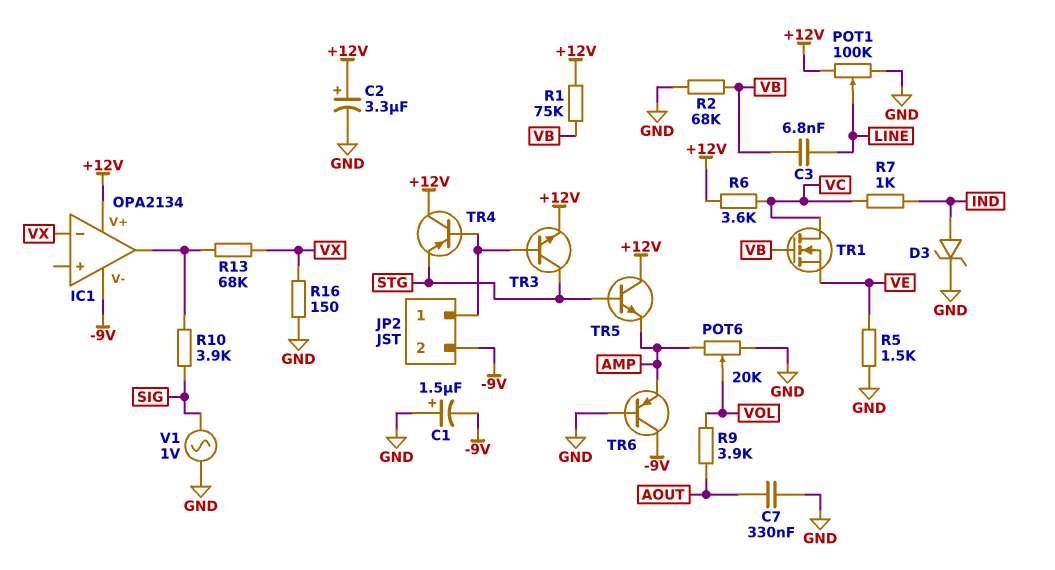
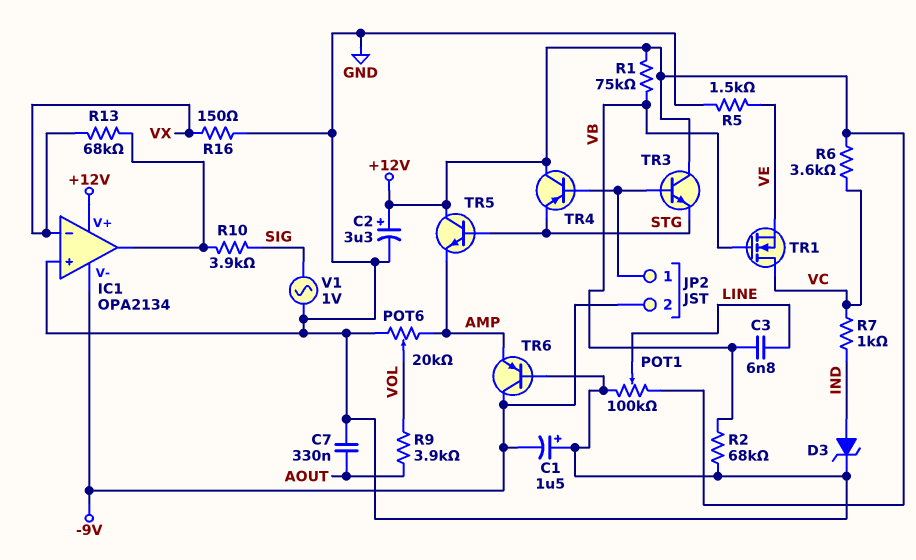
IC1 pin in+: none -> GND
TR3: NPN (B JP2/1, C STG, E +12V) -> NPN (B JP2/1, C +12V, E STG)

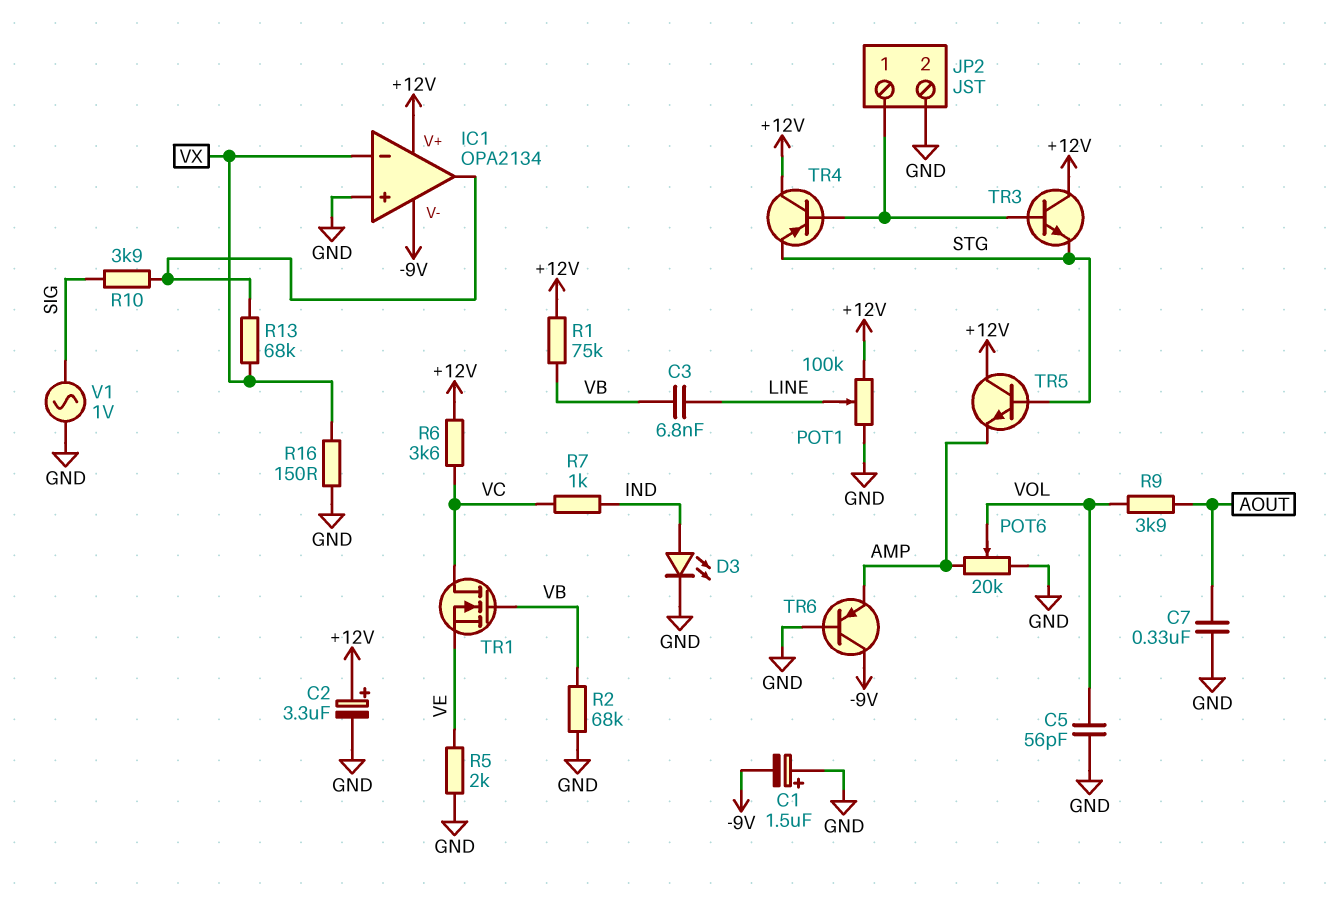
C5: none -> 56pF (GND, VOL)
D3: zener (A IND, K GND) -> LED (A IND, K GND)
JP2 pin 2: -9V -> GND
R5: 1.5k (GND, VE) -> 2k (GND, VE)

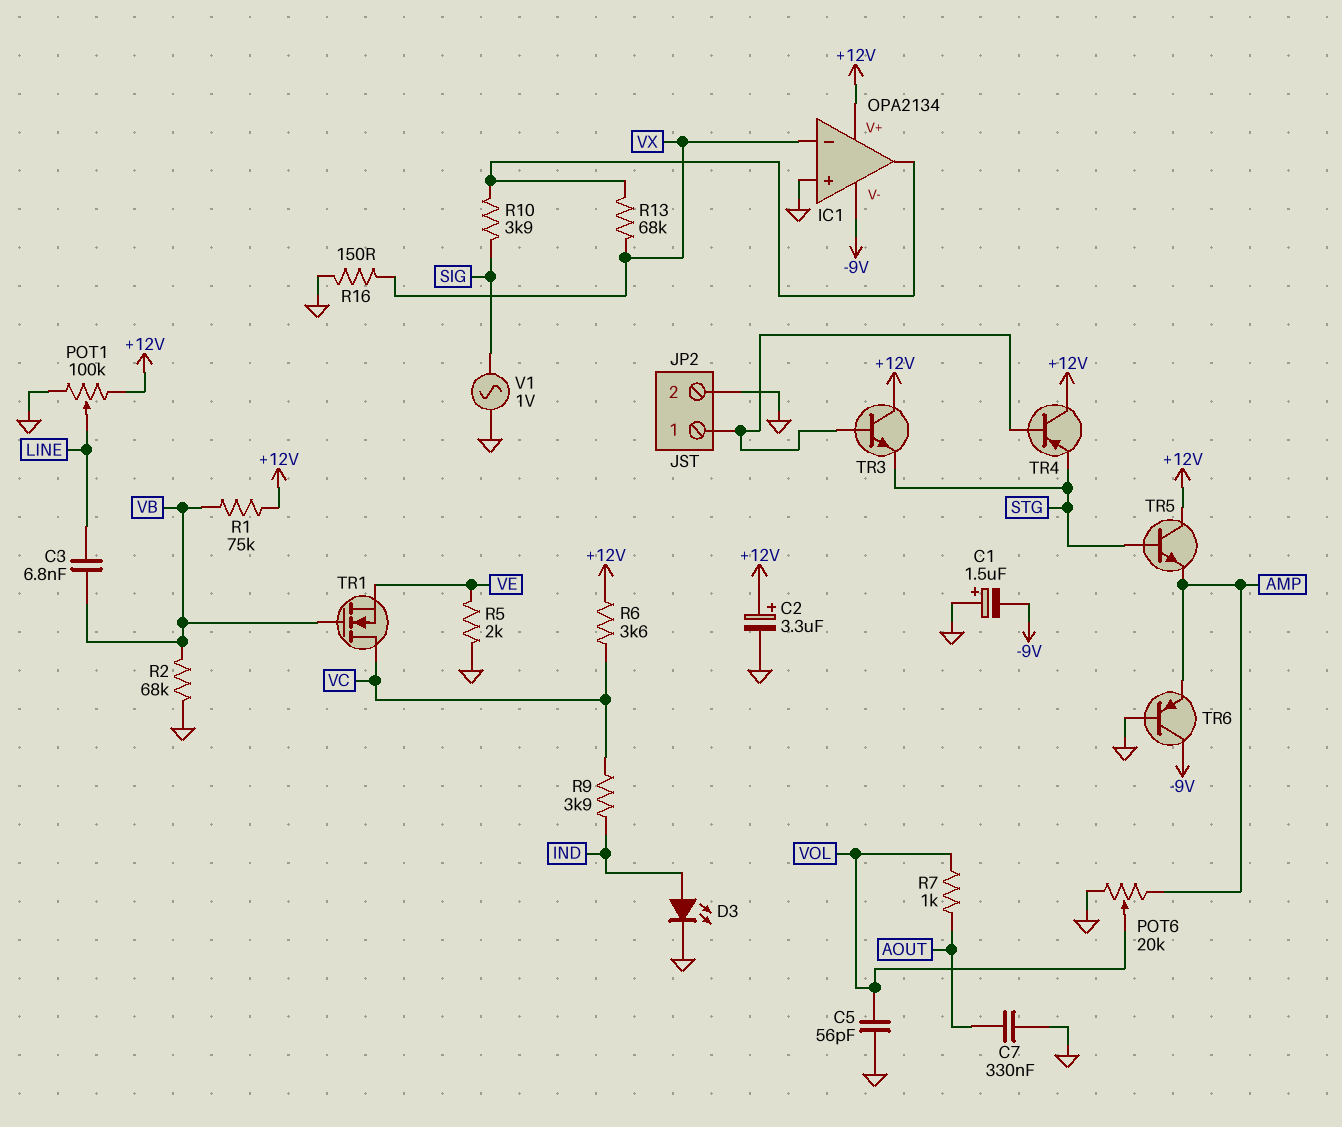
R7: 1k (IND, VC) -> 1k (AOUT, VOL)
R9: 3.9k (AOUT, VOL) -> 3.9k (IND, VC)

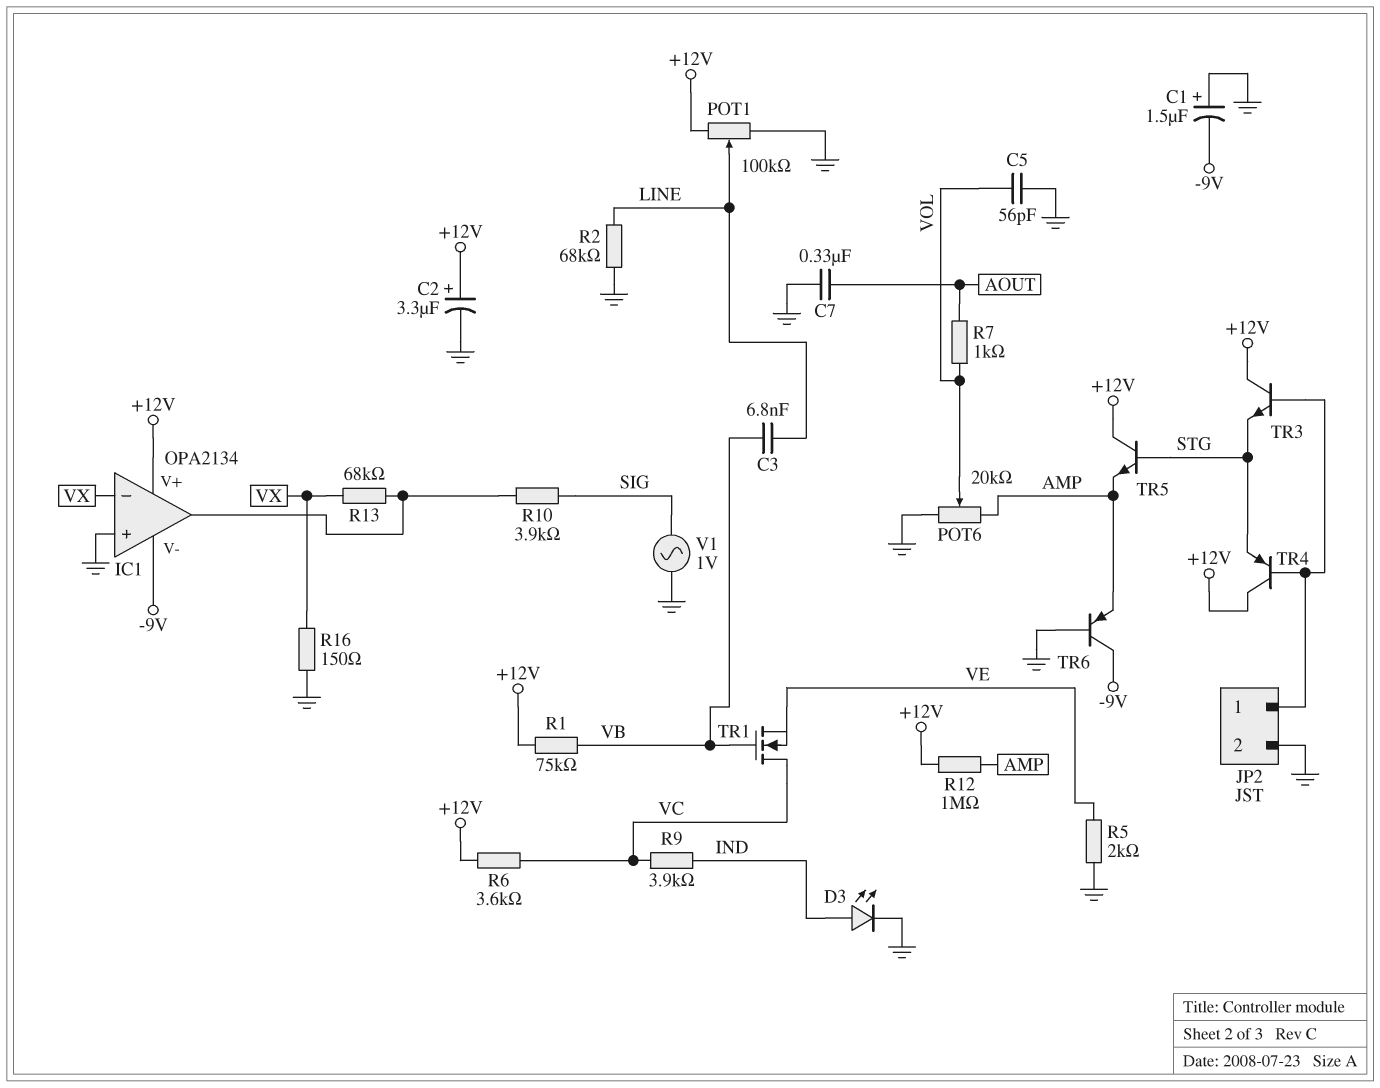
R2: 68k (GND, VB) -> 68k (GND, LINE)
R12: none -> 1M (+12V, AMP)

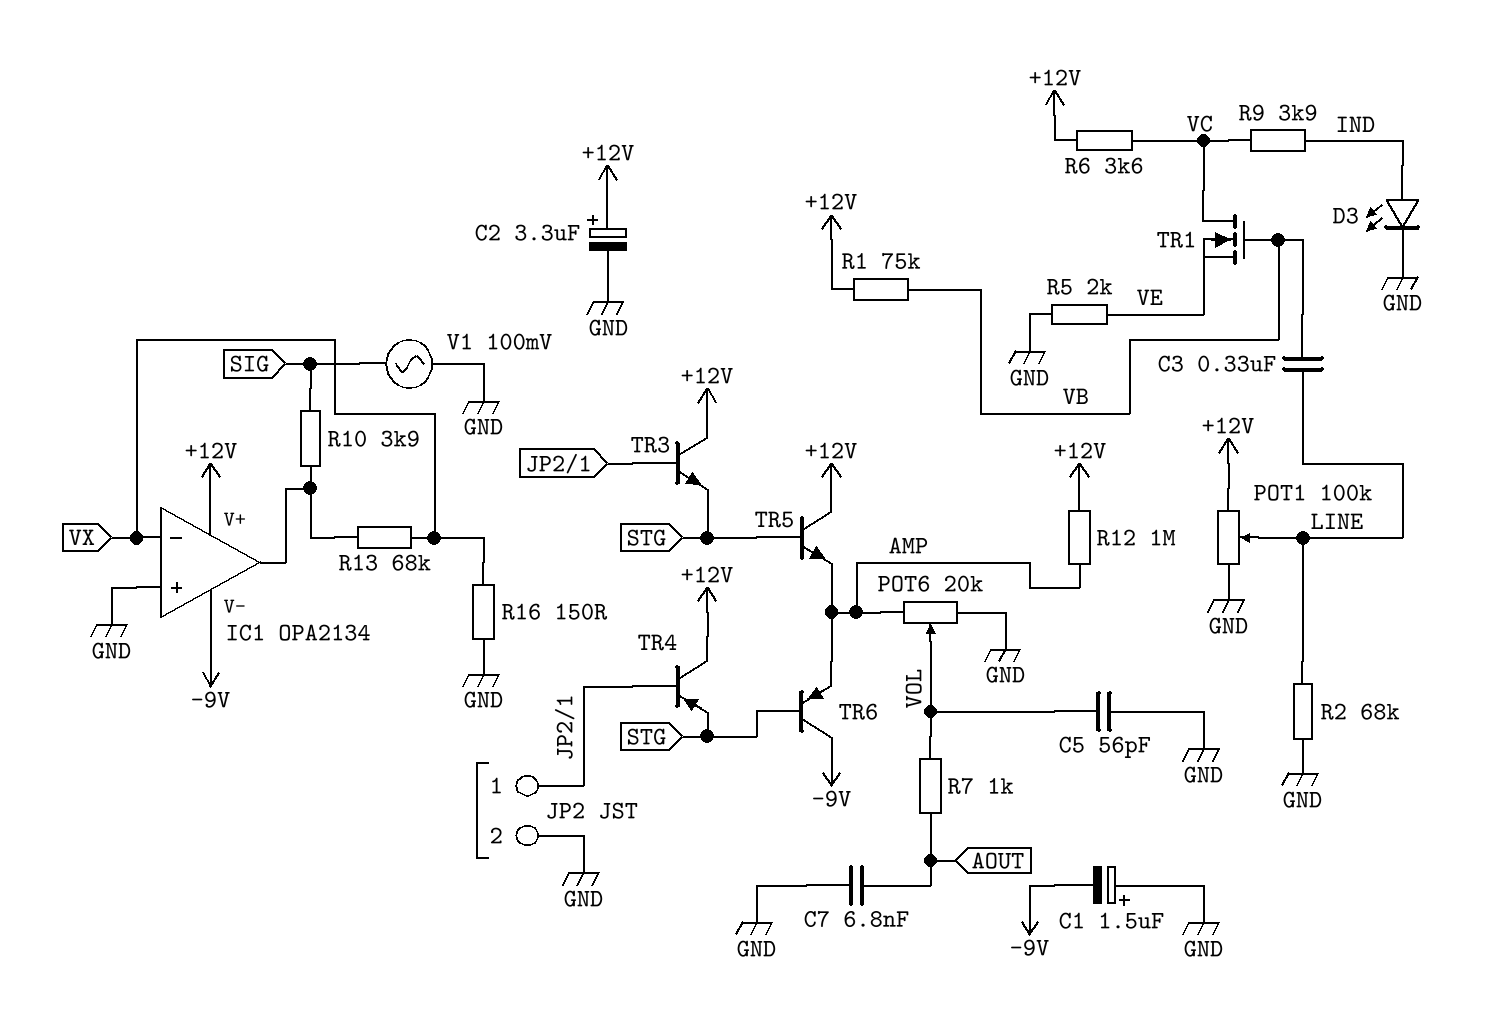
C3: 6.8nF (LINE, VB) -> 330nF (LINE, VB)
C7: 330nF (AOUT, GND) -> 6.8nF (AOUT, GND)
TR6: PNP (B GND, C -9V, E AMP) -> PNP (B STG, C -9V, E AMP)
V1: AC 1V (GND, SIG) -> AC 100mV (GND, SIG)

